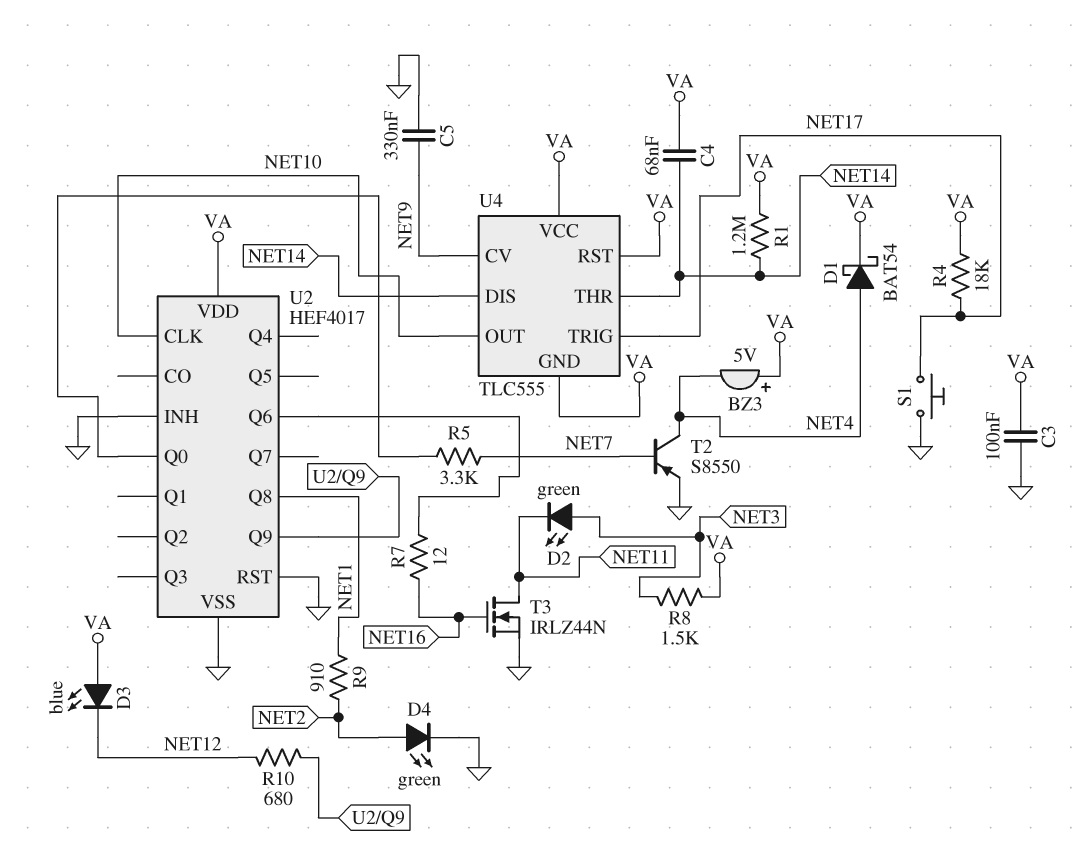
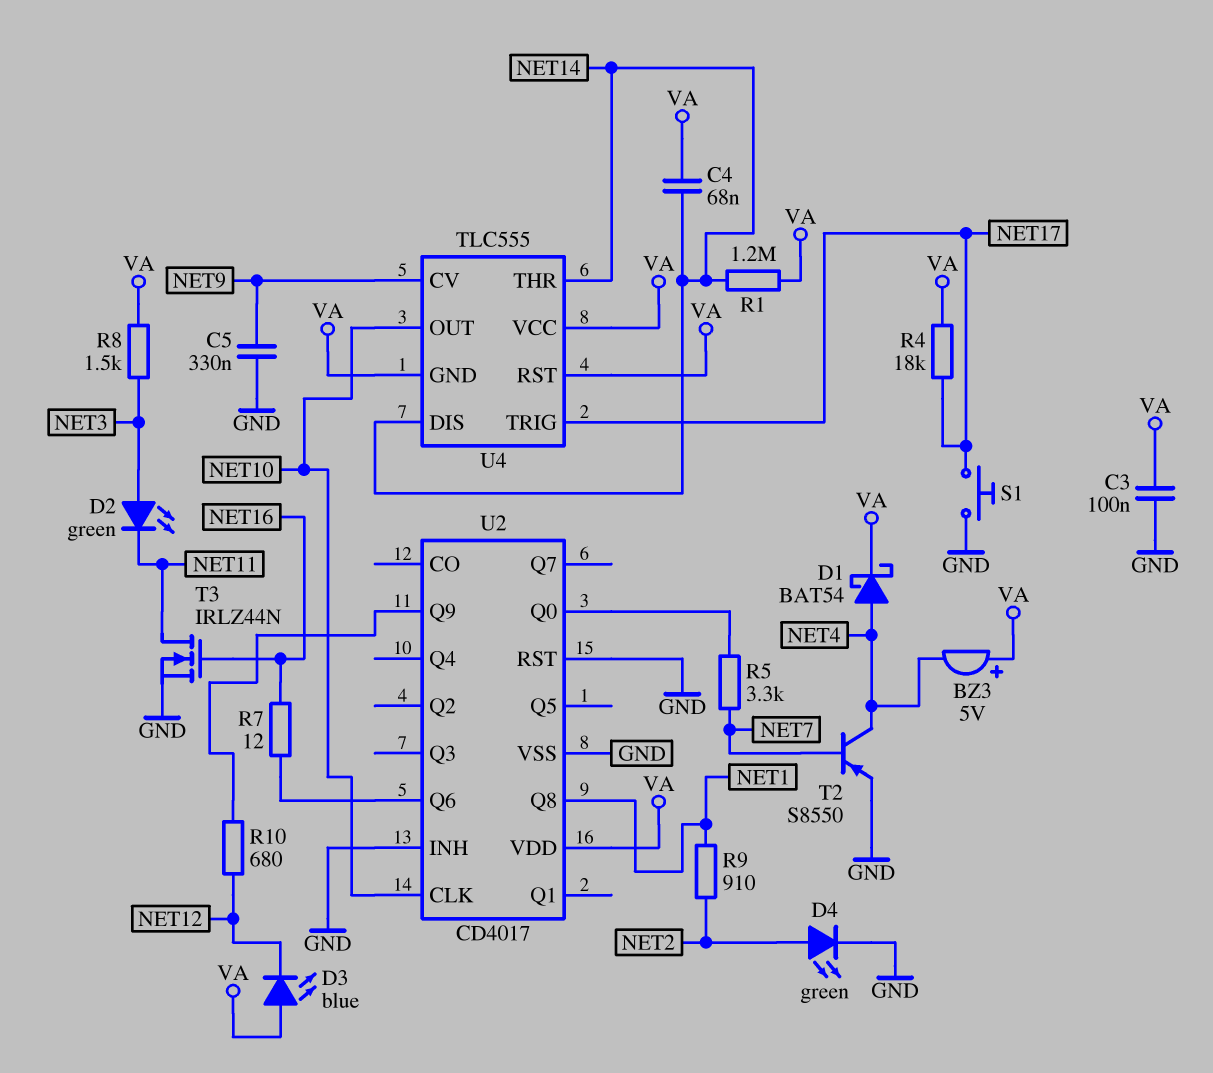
U2: HEF4017 -> CD4017

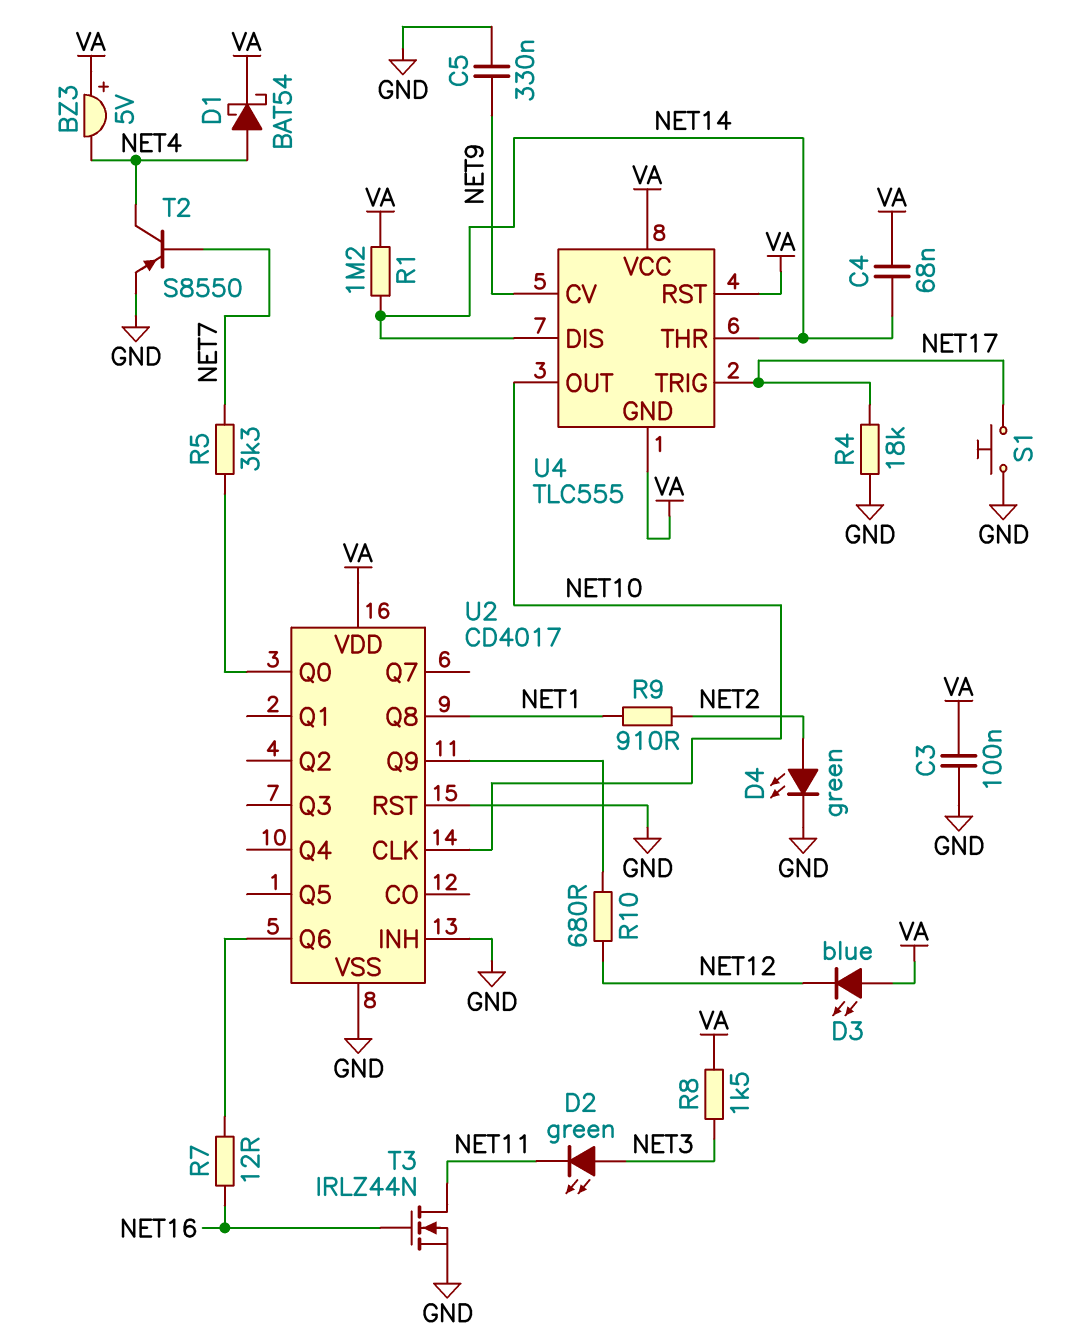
R4: 18k (NET17, VA) -> 18k (GND, NET17)

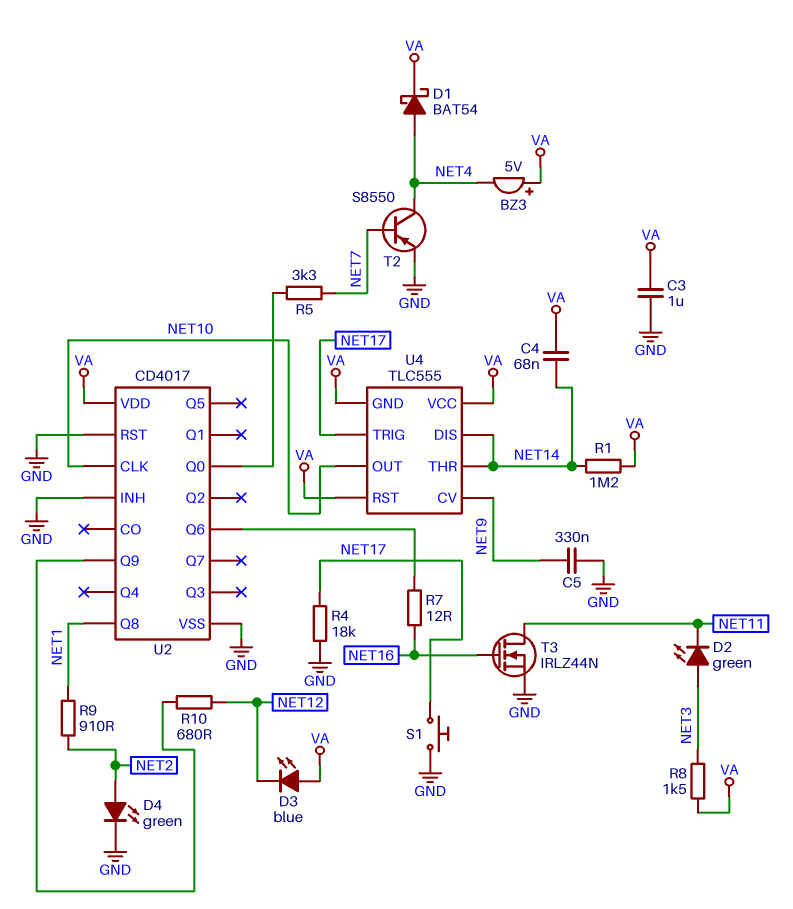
C3: 100nF (GND, VA) -> 1uF (GND, VA)

